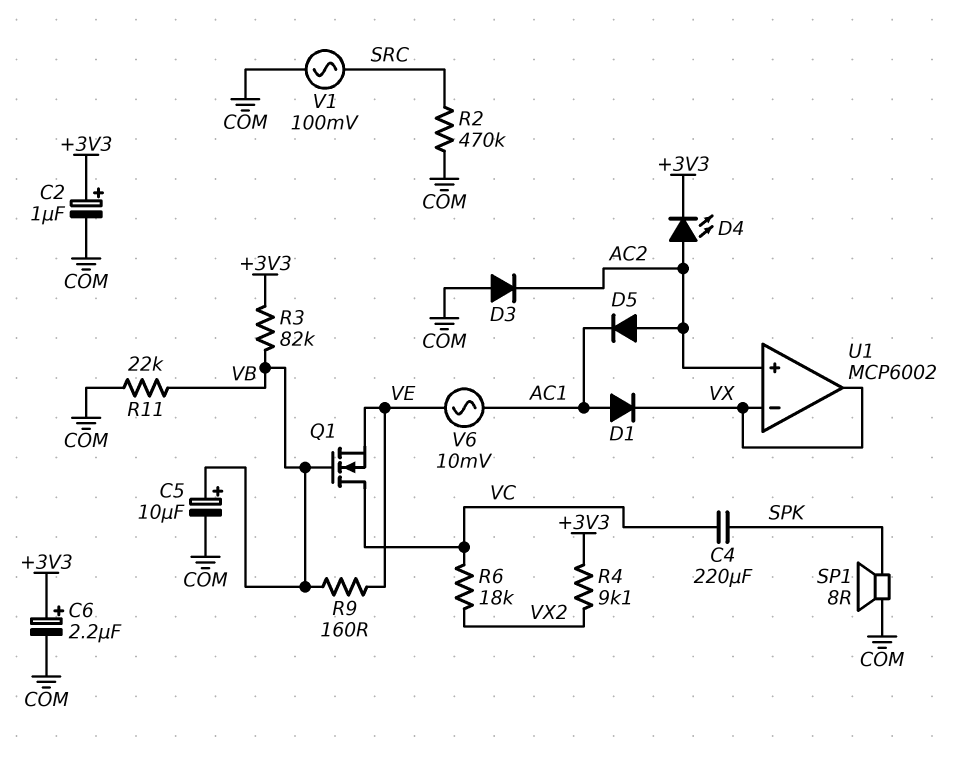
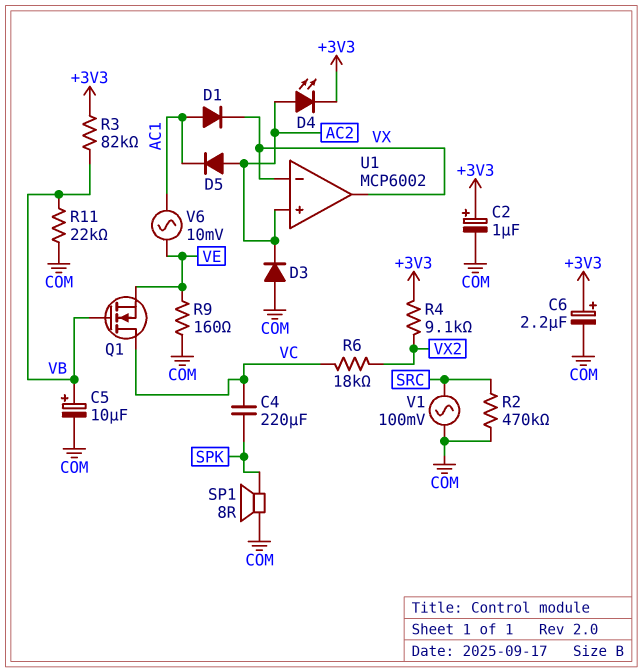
R9: 160 (VB, VE) -> 160 (COM, VE)

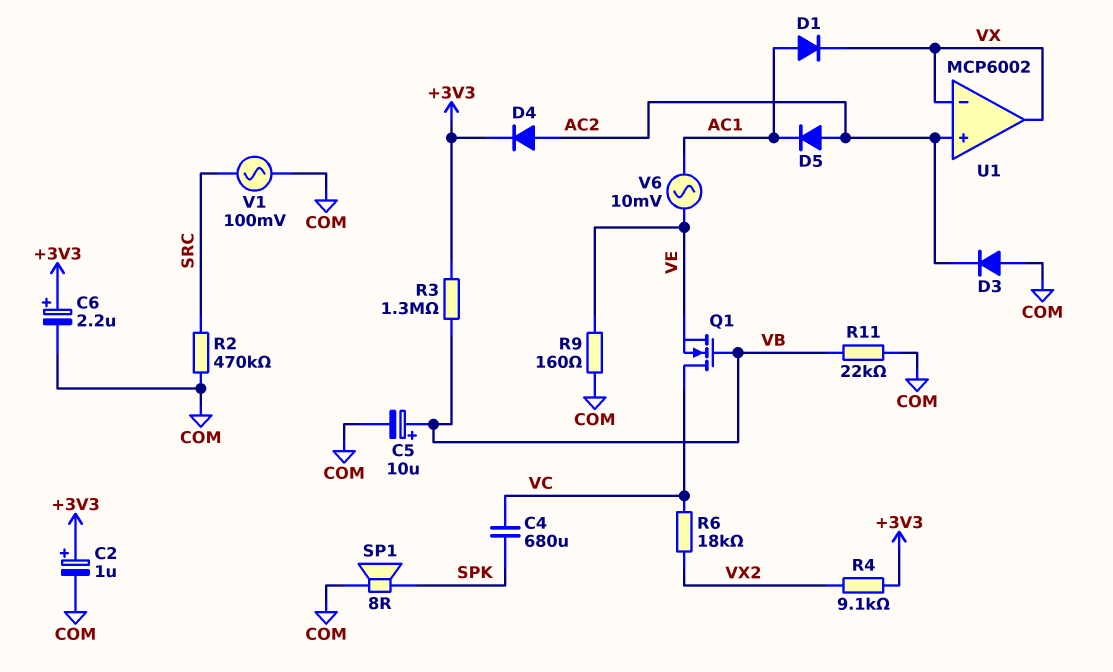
C4: 220uF (SPK, VC) -> 680uF (SPK, VC)
D4: LED (A AC2, K +3V3) -> diode (A AC2, K +3V3)
R3: 82k (+3V3, VB) -> 1.3M (+3V3, VB)

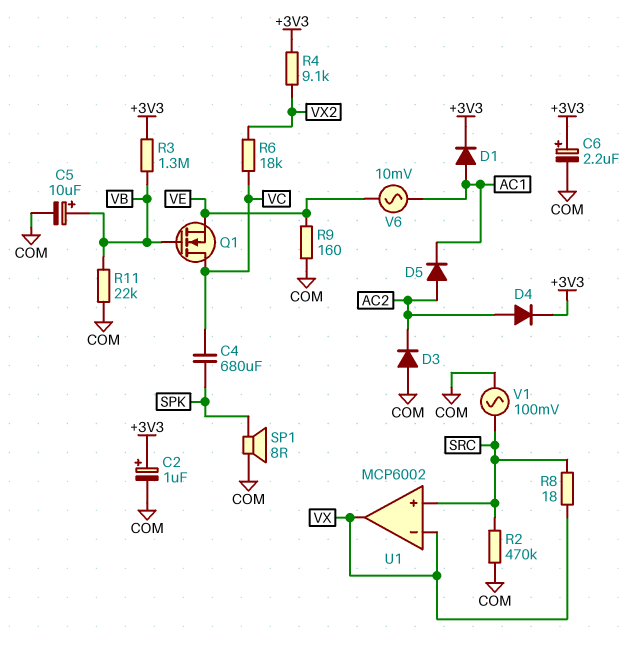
D1: diode (A AC1, K VX) -> diode (A AC1, K +3V3)
R8: none -> 18 (SRC, VX)
U1 pin in+: AC2 -> SRC

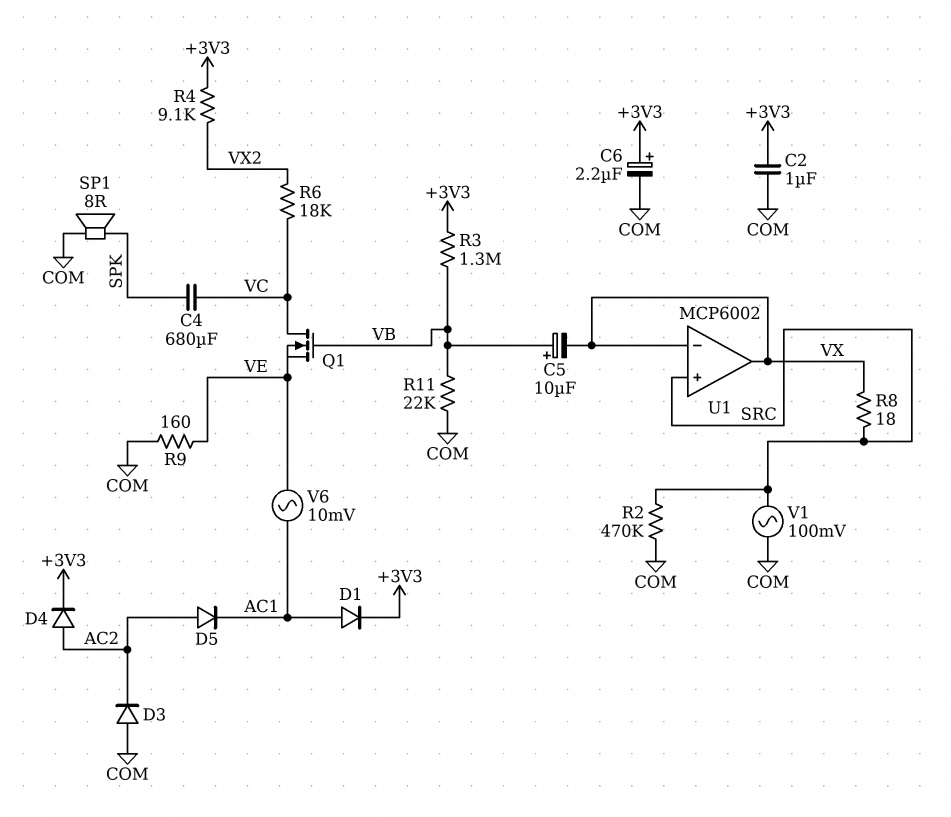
C2: 1uF (plus +3V3, minus COM) -> 1uF (+3V3, COM)
C5: 10uF (plus VB, minus COM) -> 10uF (plus VB, minus VX)

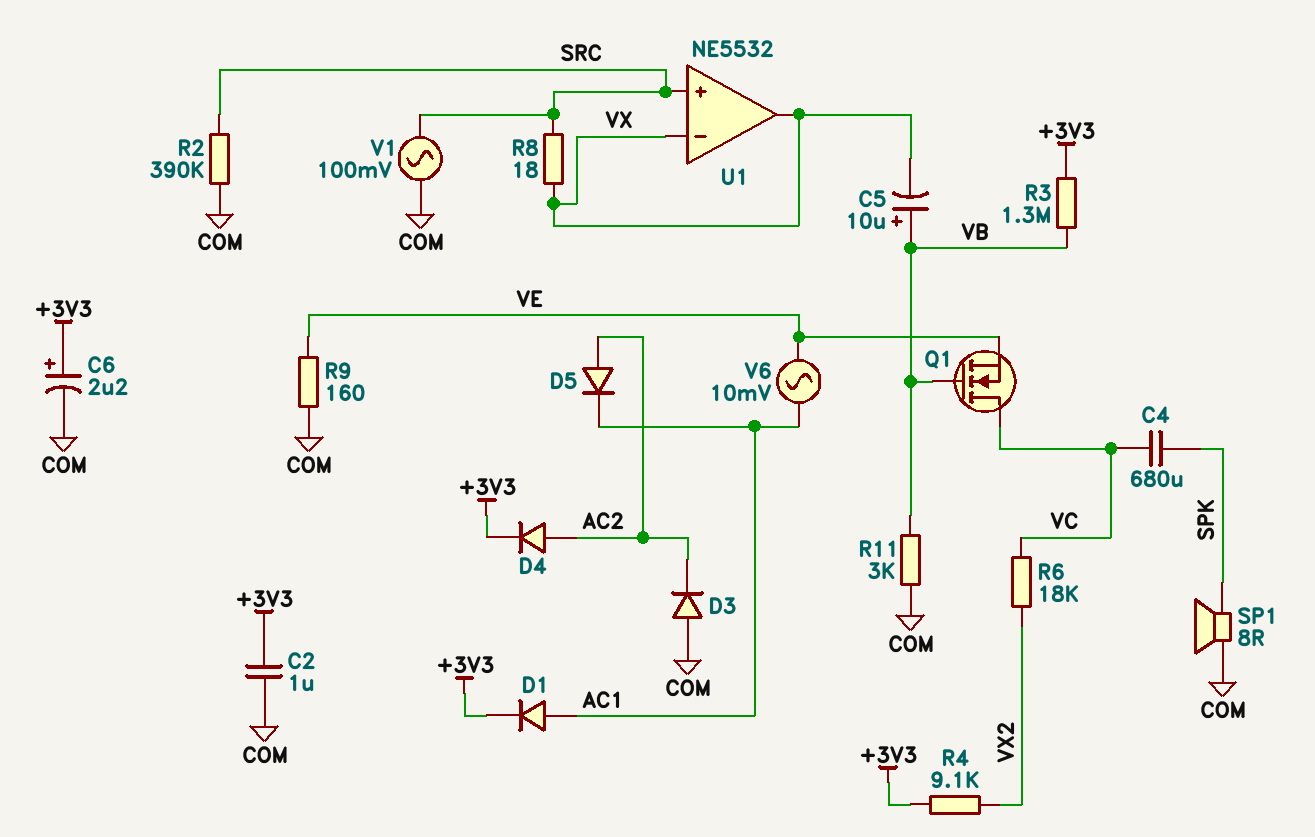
R2: 470k (COM, SRC) -> 390k (COM, SRC)
R11: 22k (COM, VB) -> 3k (COM, VB)
U1: MCP6002 -> NE5532

